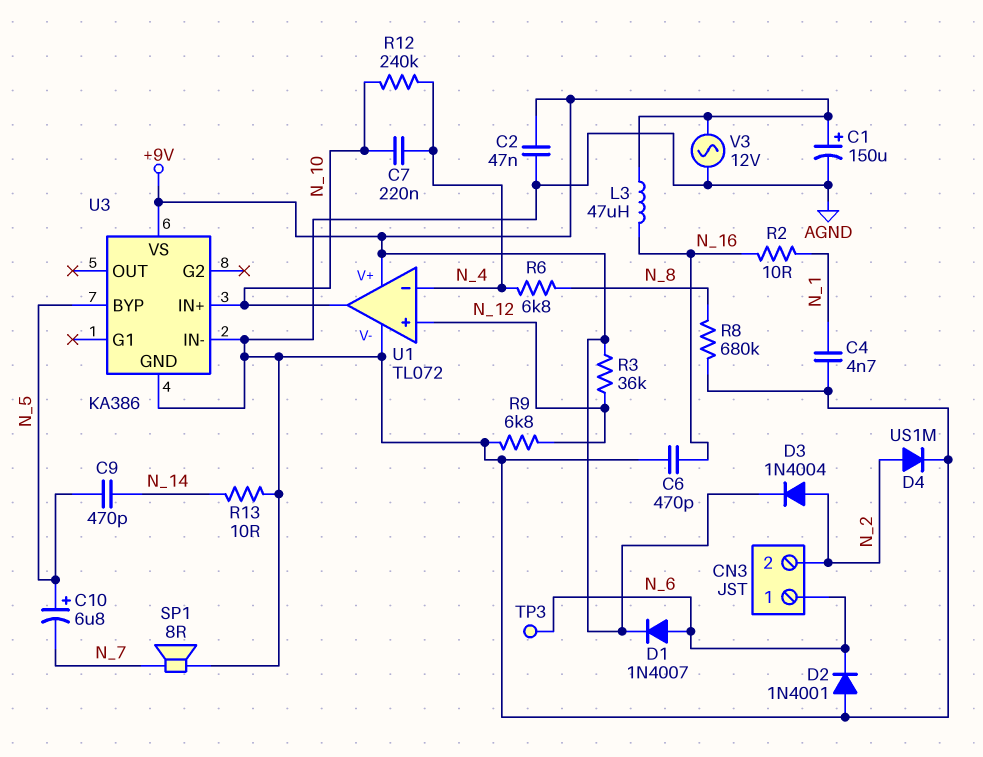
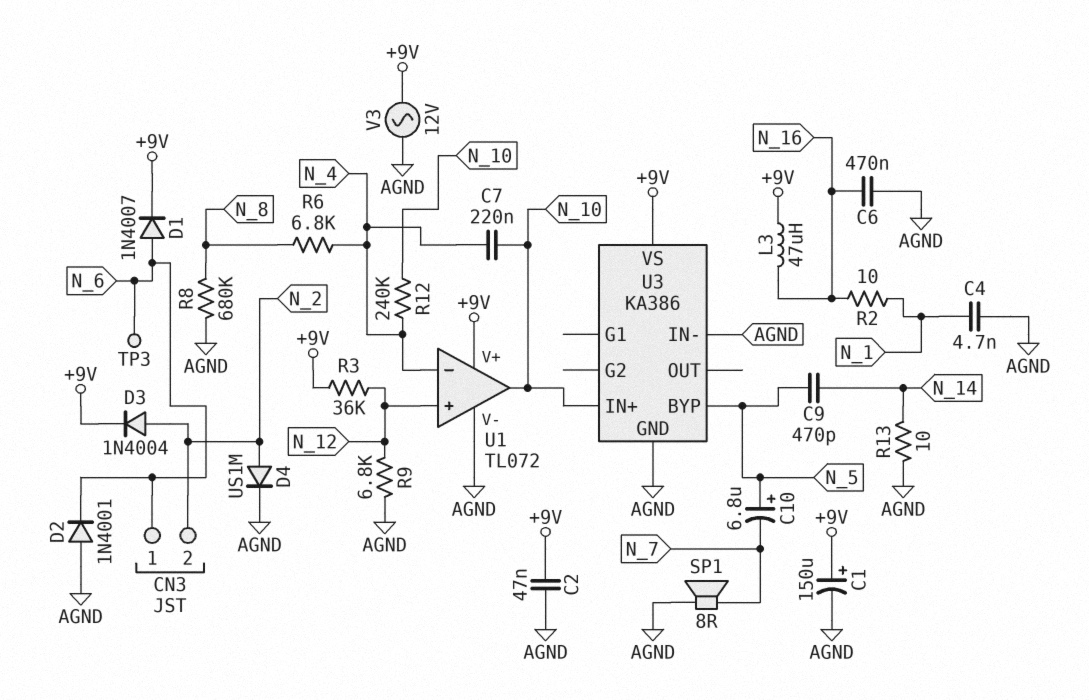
C6: 470pF (AGND, N_16) -> 470nF (AGND, N_16)

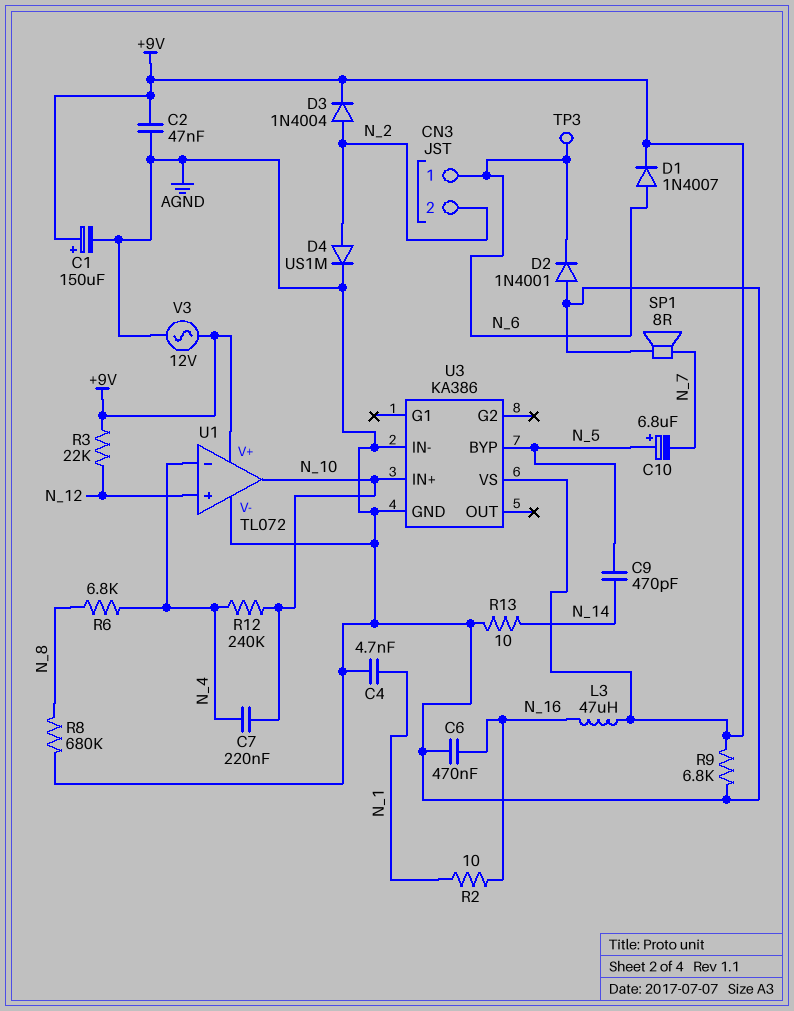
R3: 36k (+9V, N_12) -> 22k (+9V, N_12)
R9: 6.8k (AGND, N_12) -> 6.8k (+9V, AGND)

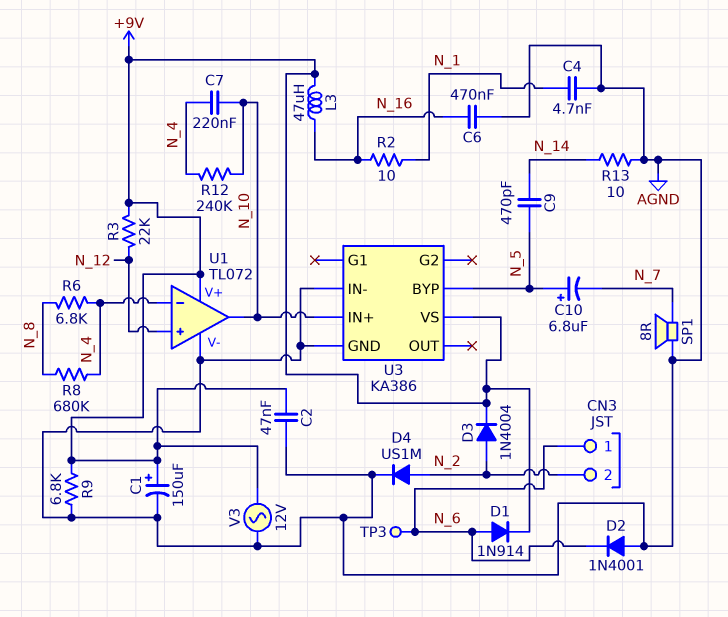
D1: diode 1N4007 (A N_6, K +9V) -> diode 1N914 (A N_6, K +9V)
R8: 680k (AGND, N_8) -> 680k (N_4, N_8)

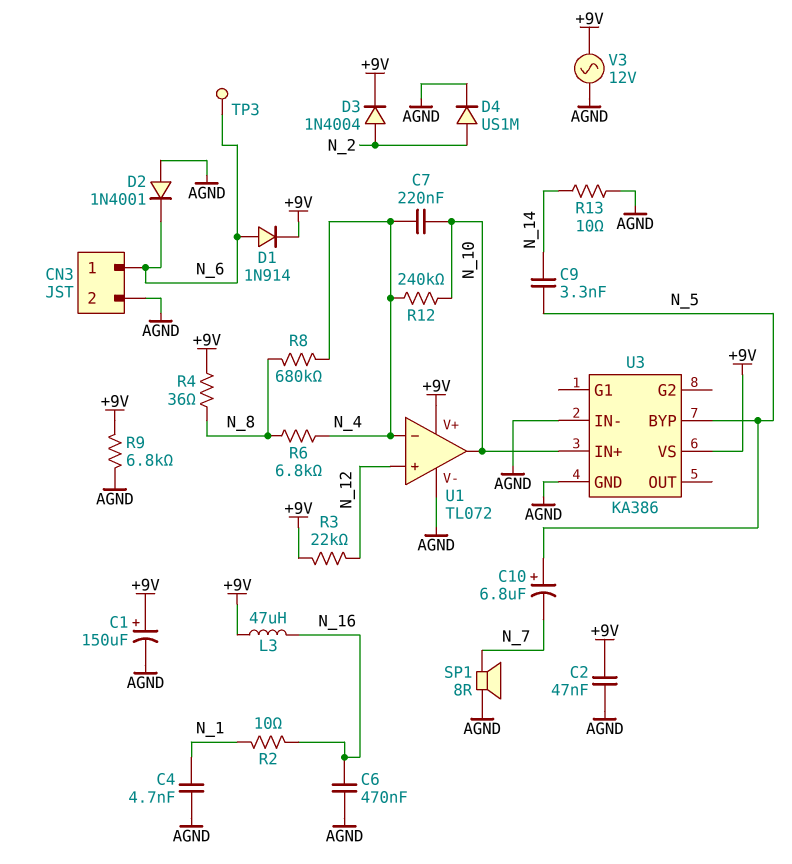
C9: 470pF (N_5, N_14) -> 3.3nF (N_5, N_14)
CN3 pin 2: N_2 -> AGND
R4: none -> 36 (+9V, N_8)

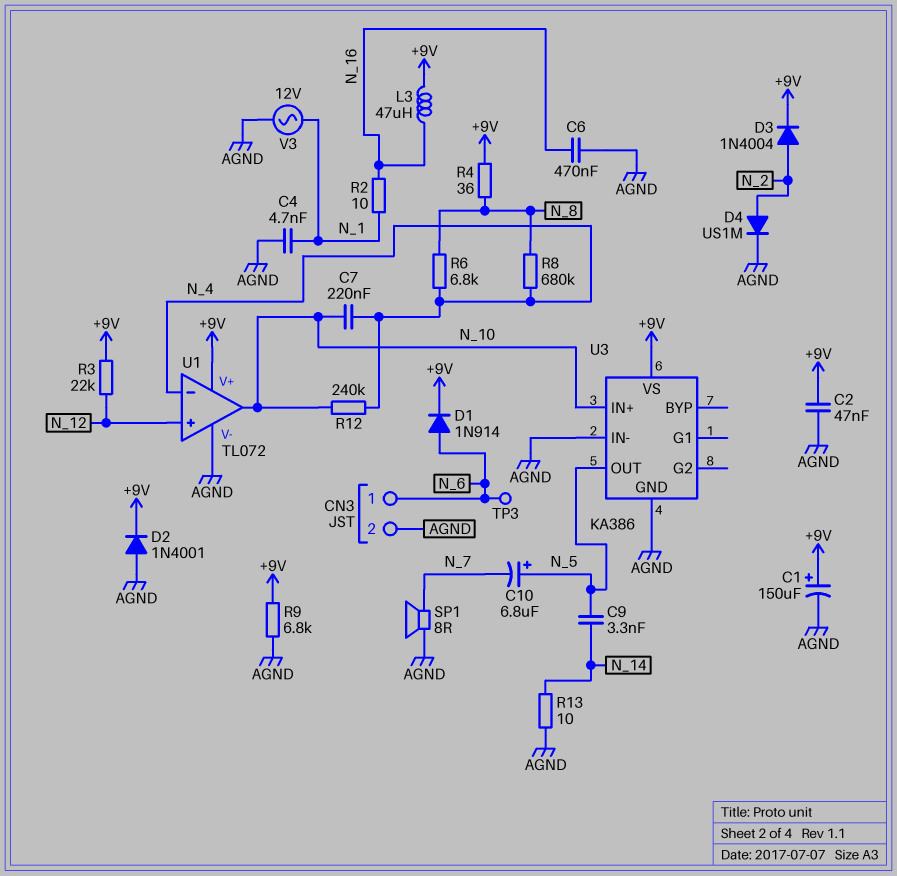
D2: diode 1N4001 (A AGND, K N_6) -> diode 1N4001 (A AGND, K +9V)
U3 pin BYP: N_5 -> none
U3 pin OUT: none -> N_5
V3: AC 12V (+9V, AGND) -> AC 12V (AGND, N_1)

